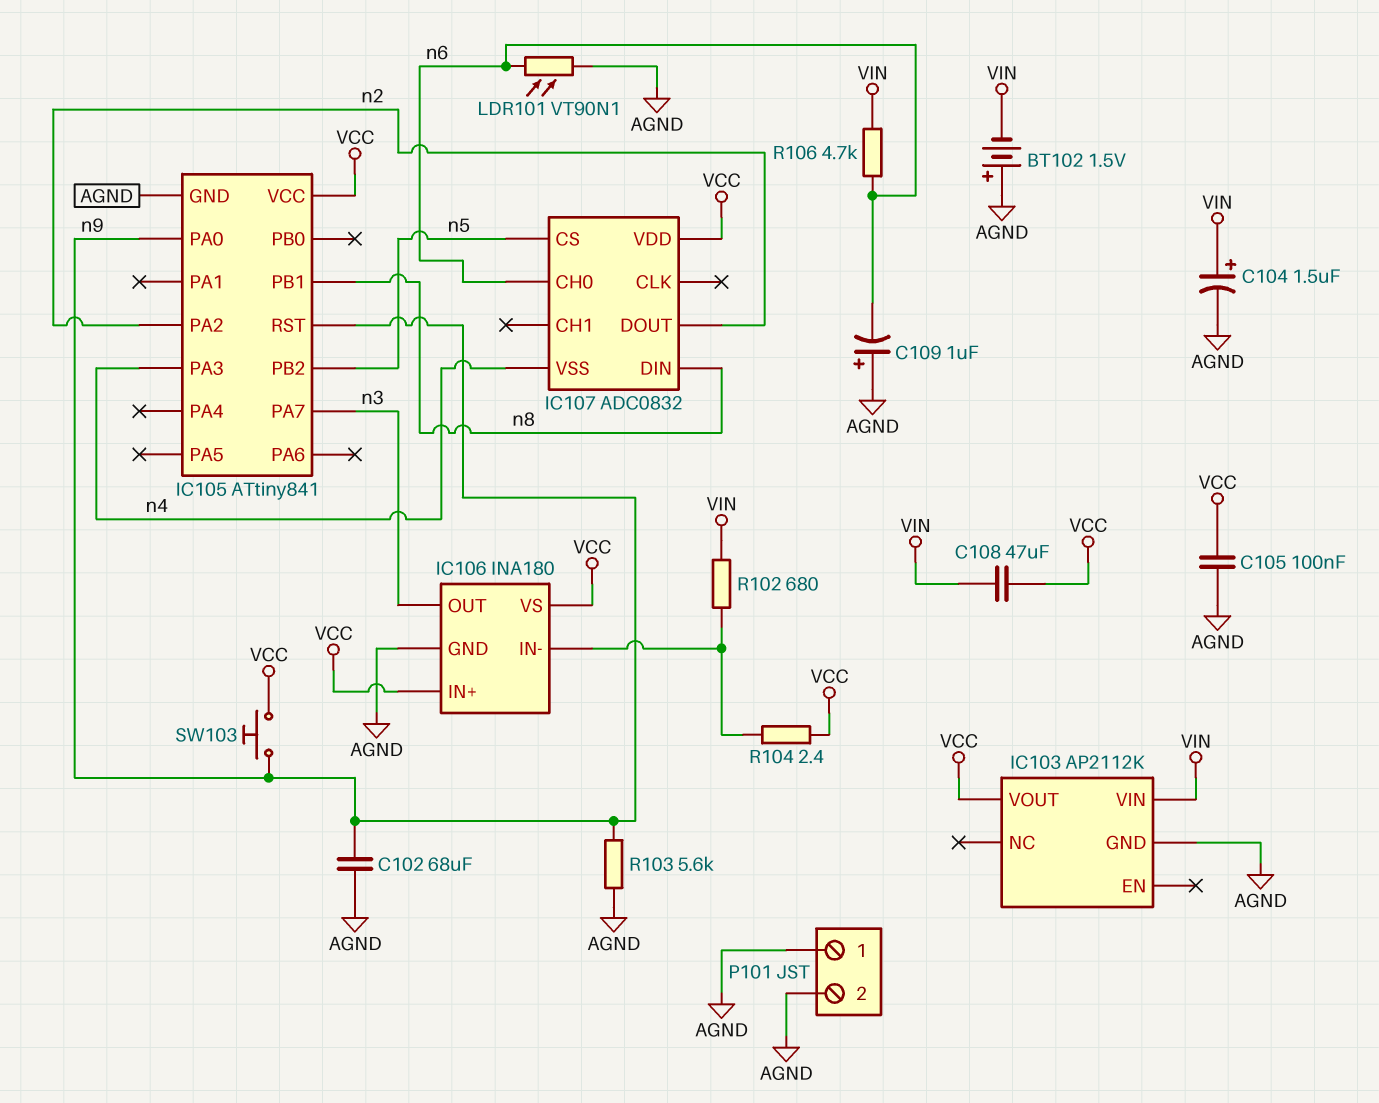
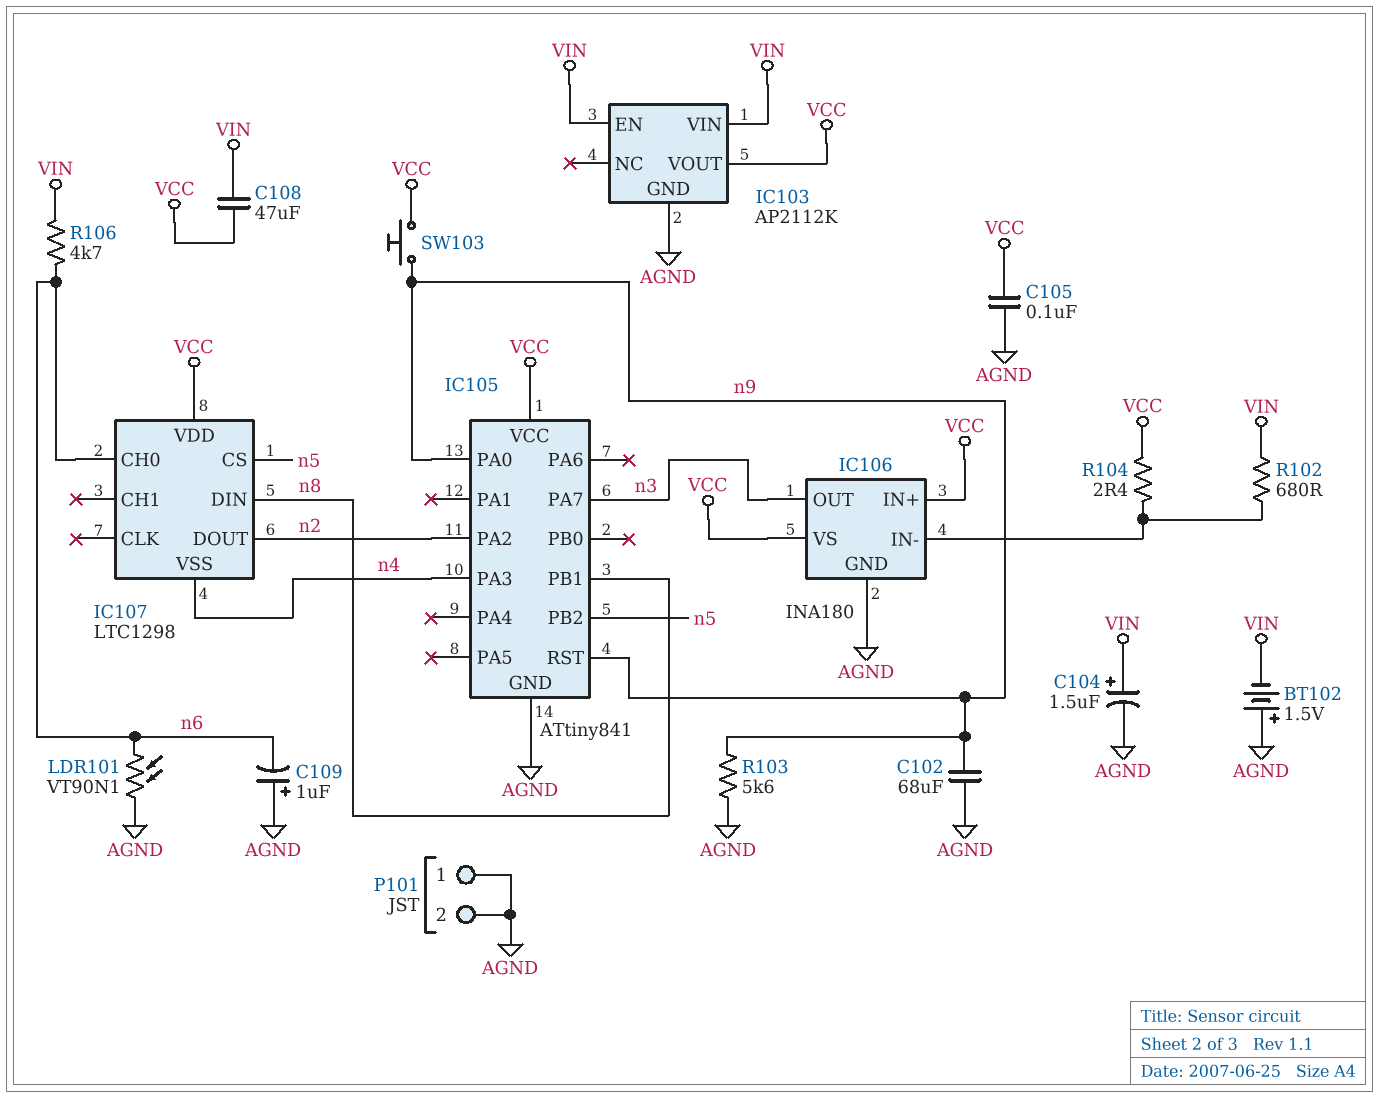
IC103 pin EN: none -> VIN
IC107: ADC0832 -> LTC1298

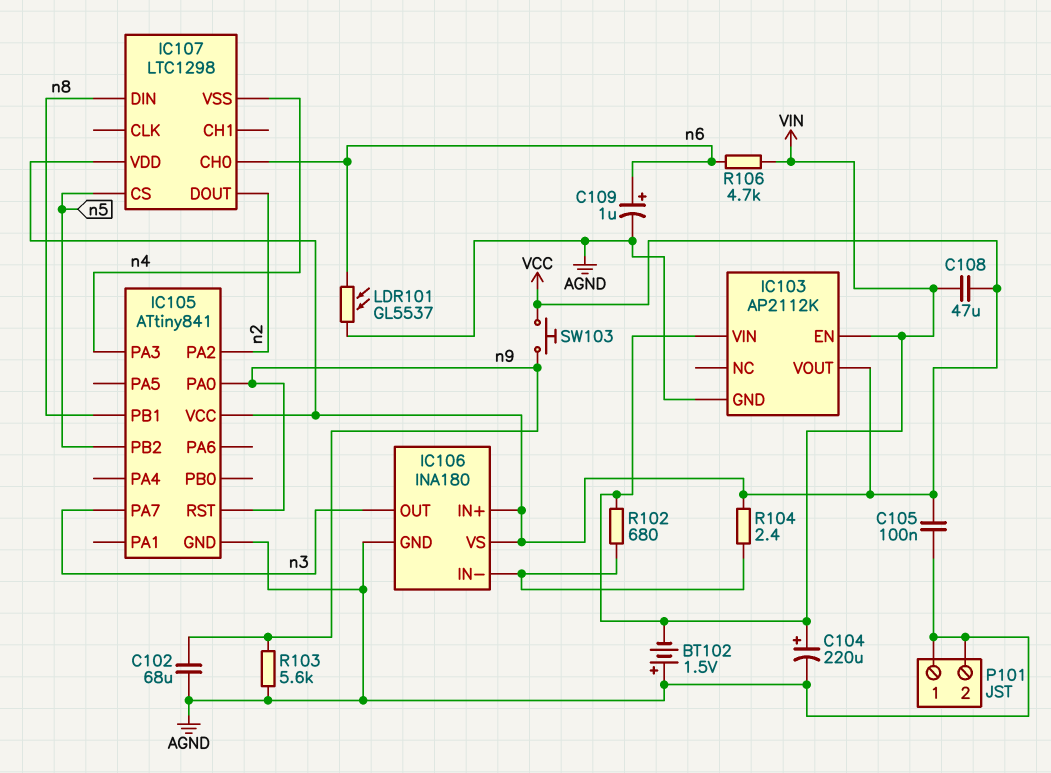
C104: 1.5uF (plus VIN, minus AGND) -> 220uF (plus VIN, minus AGND)
C109: 1uF (plus AGND, minus n6) -> 1uF (plus n6, minus AGND)
LDR101: VT90N1 (AGND, n6) -> GL5537 (AGND, n6)

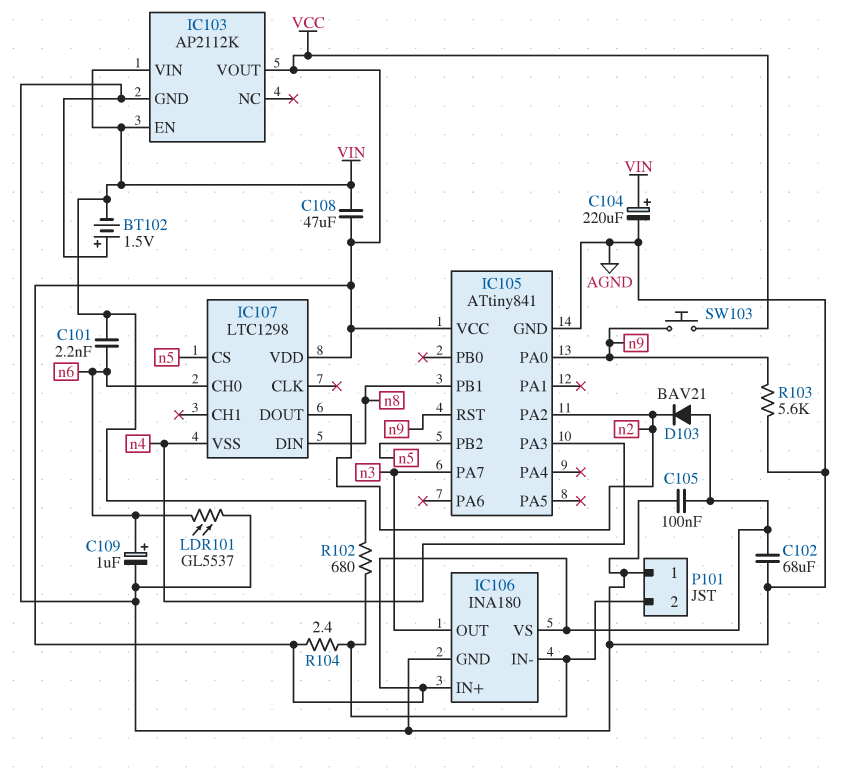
C101: none -> 2.2nF (VIN, n6)
C102: 68uF (AGND, n9) -> 68uF (AGND, VCC)
D103: none -> diode BAV21 (A VCC, K n2)
P101 pin 2: AGND -> IC106/IN-
R106: 4.7k (VIN, n6) -> none

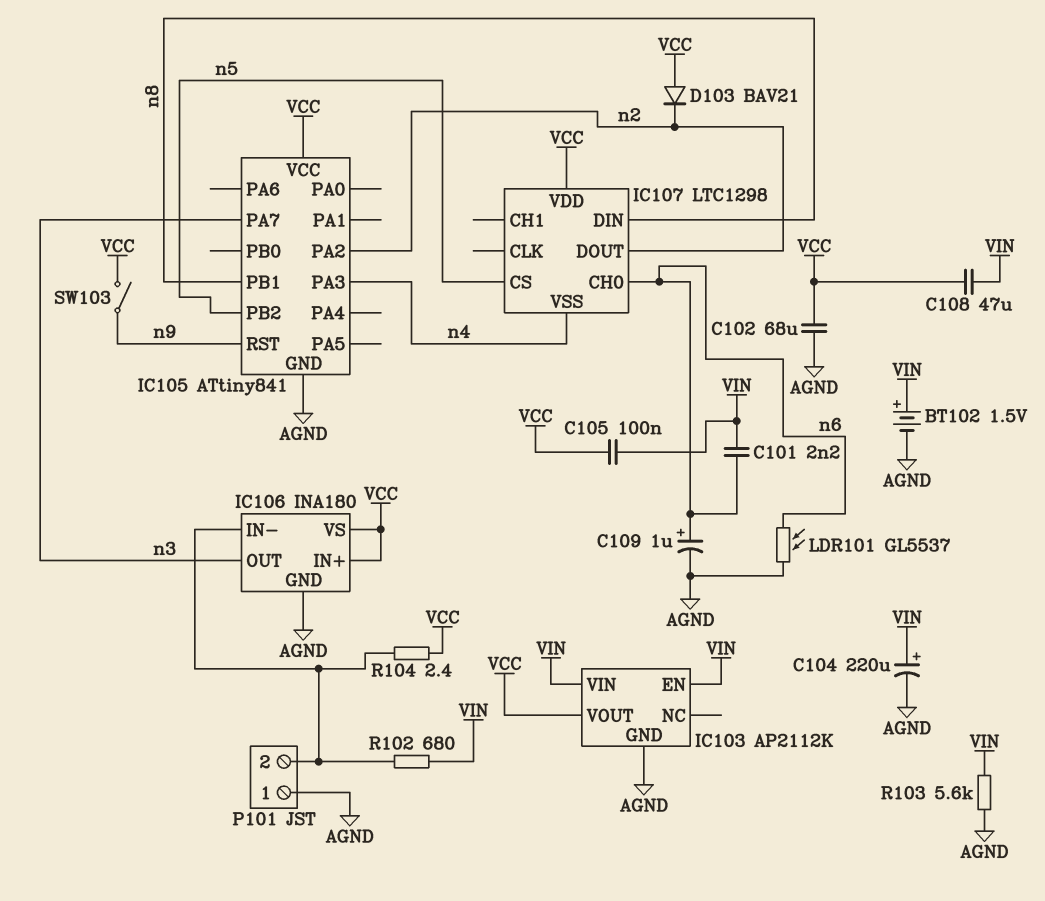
BT102: 1.5V (plus AGND, minus VIN) -> 1.5V (plus VIN, minus AGND)
C105: 100nF (AGND, VCC) -> 100nF (VCC, VIN)
IC105 pin PA0: n9 -> none
R103: 5.6k (AGND, n9) -> 5.6k (AGND, VIN)
SW103: button (VCC, n9) -> switch (VCC, n9)

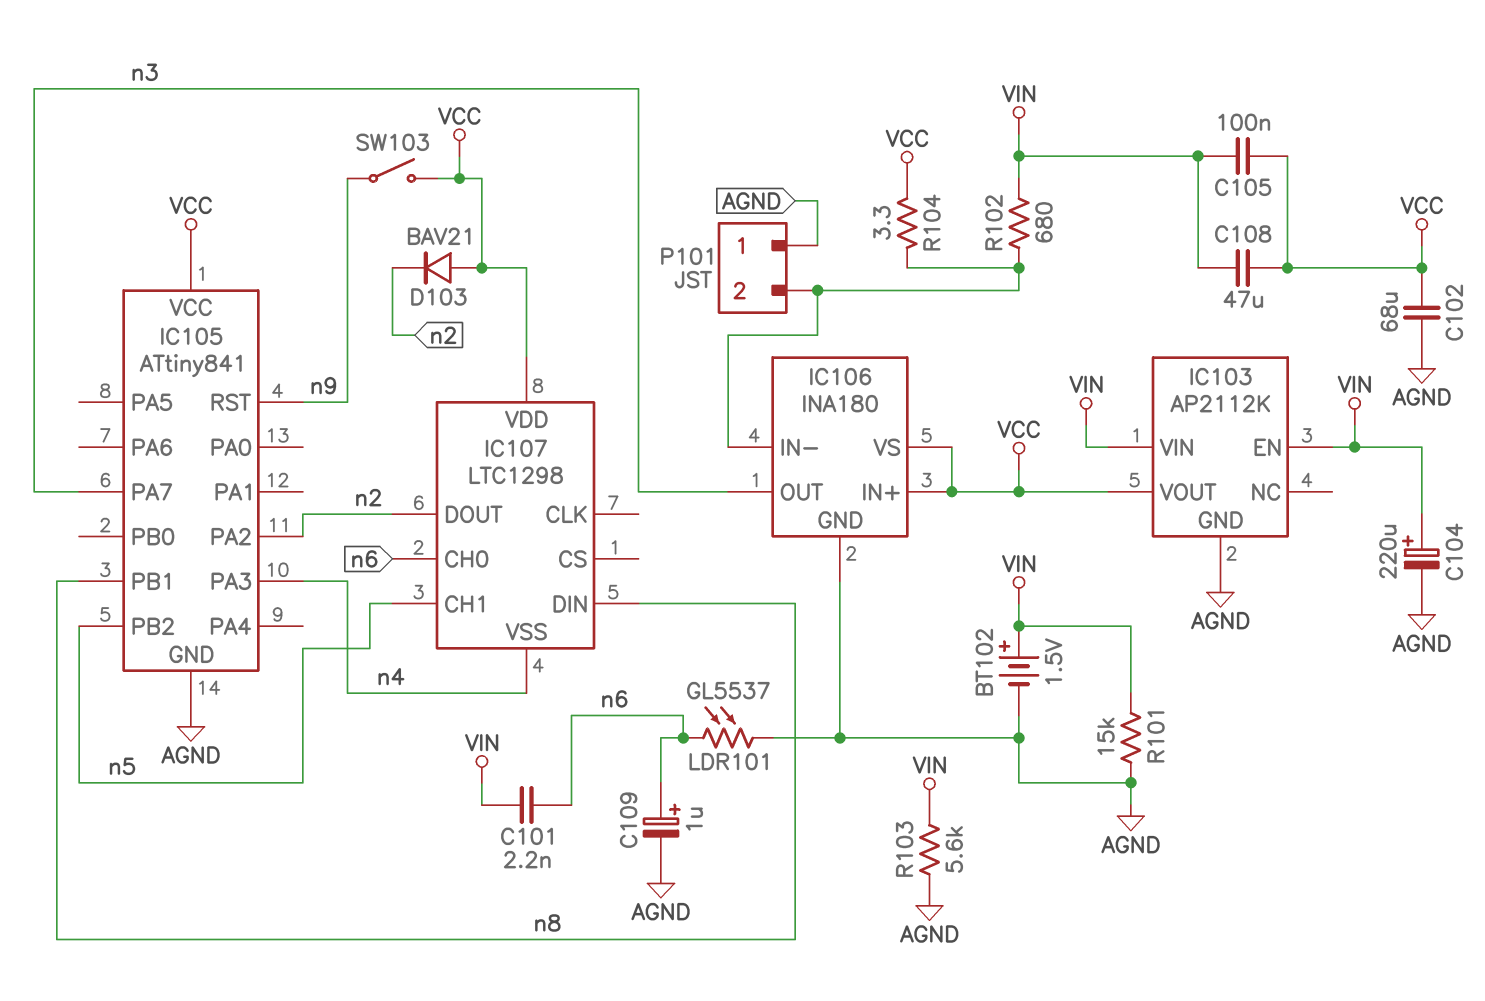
IC107 pin CH1: none -> n5
IC107 pin CS: n5 -> none
R101: none -> 15k (AGND, VIN)
R104: 2.4 (IC106/IN-, VCC) -> 3.3 (IC106/IN-, VCC)

